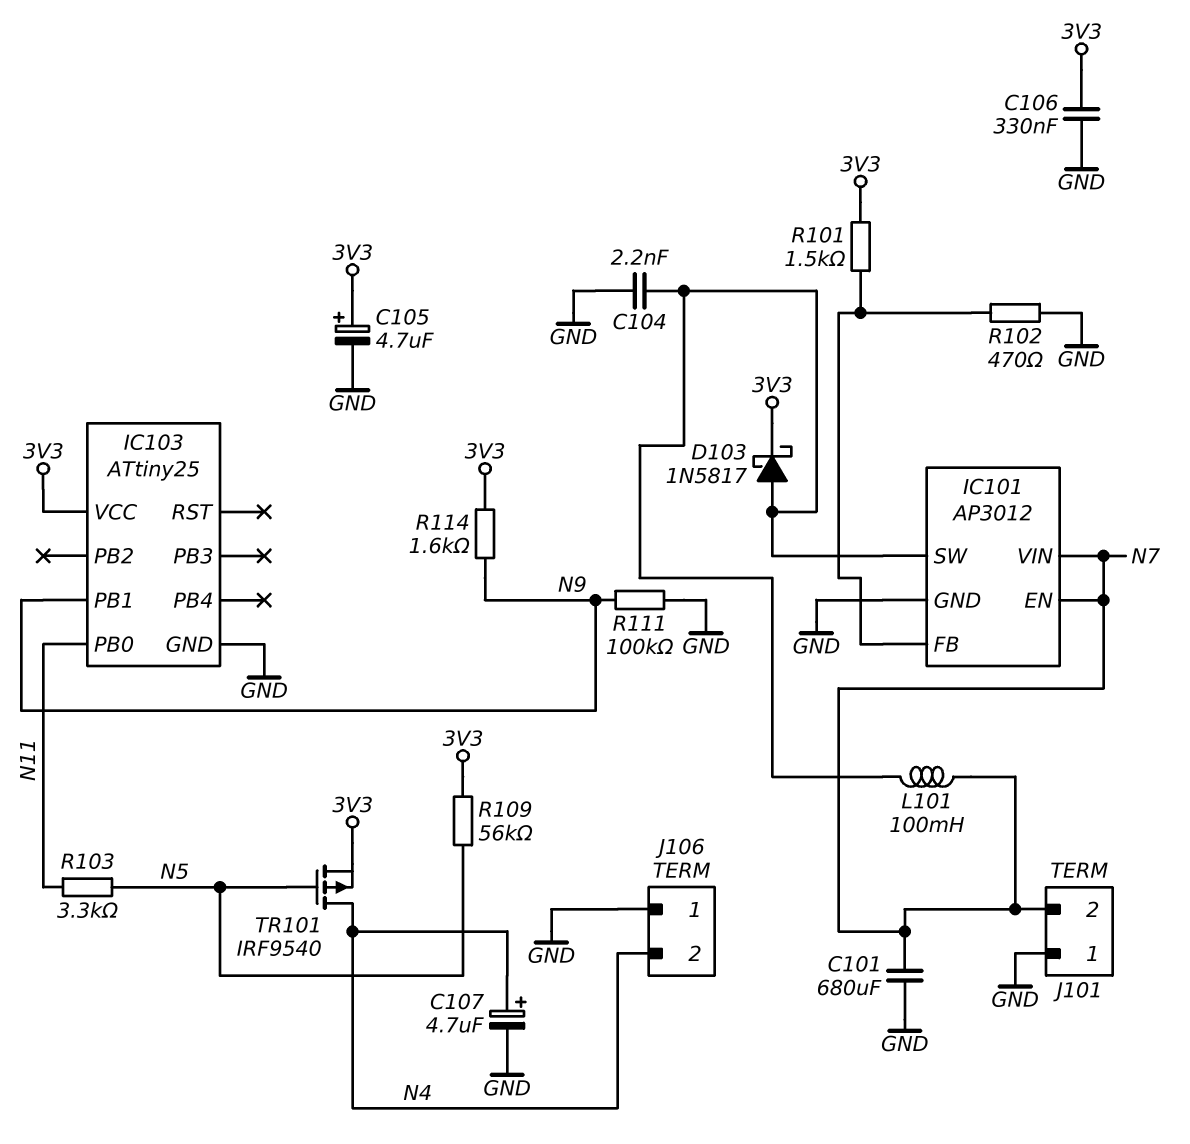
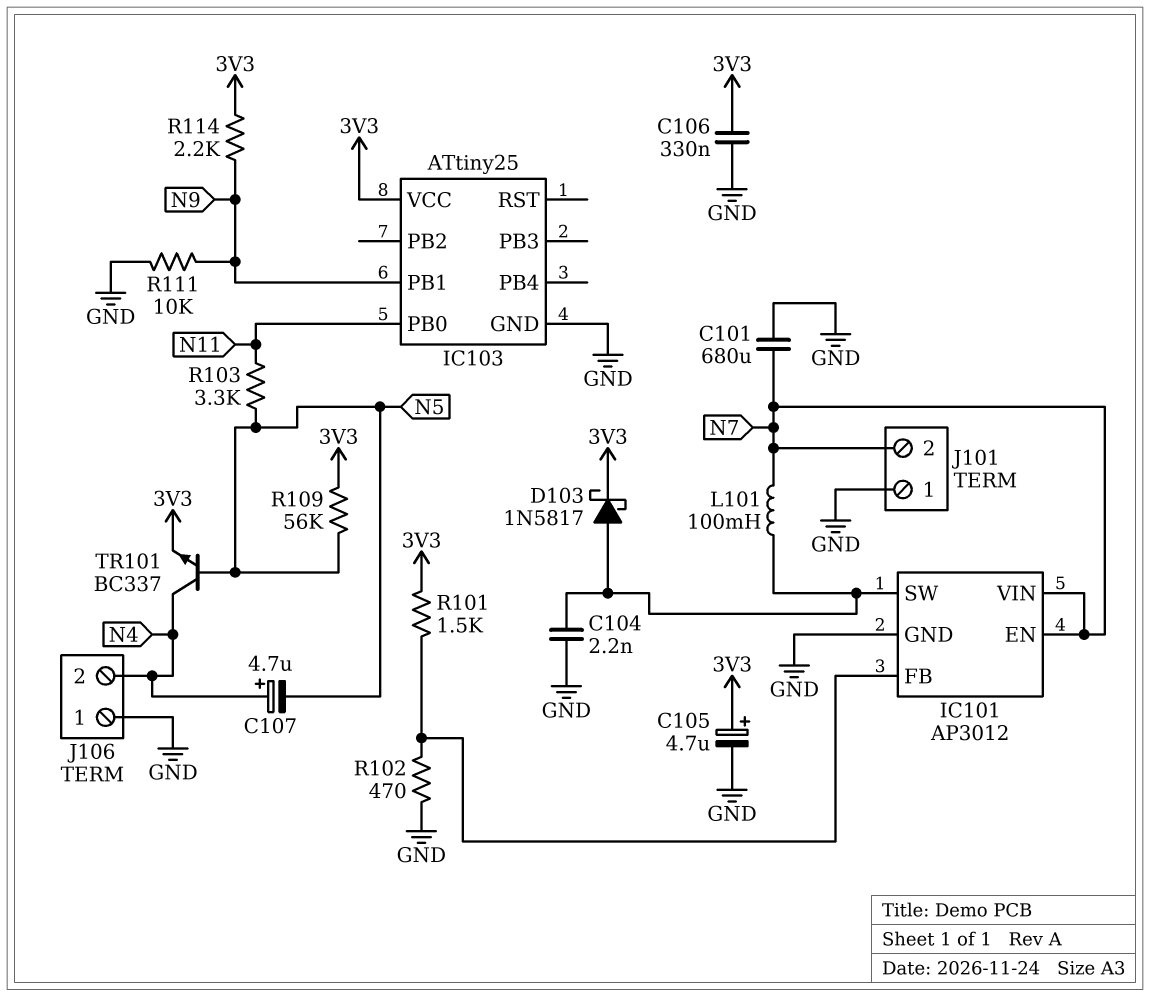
C107: 4.7uF (plus N4, minus GND) -> 4.7uF (plus N4, minus N5)
R111: 100k (GND, N9) -> 10k (GND, N9)
R114: 1.6k (3V3, N9) -> 2.2k (3V3, N9)
TR101: PMOS IRF9540 (G N5, D N4, S 3V3) -> NPN BC337 (B N5, C N4, E 3V3)

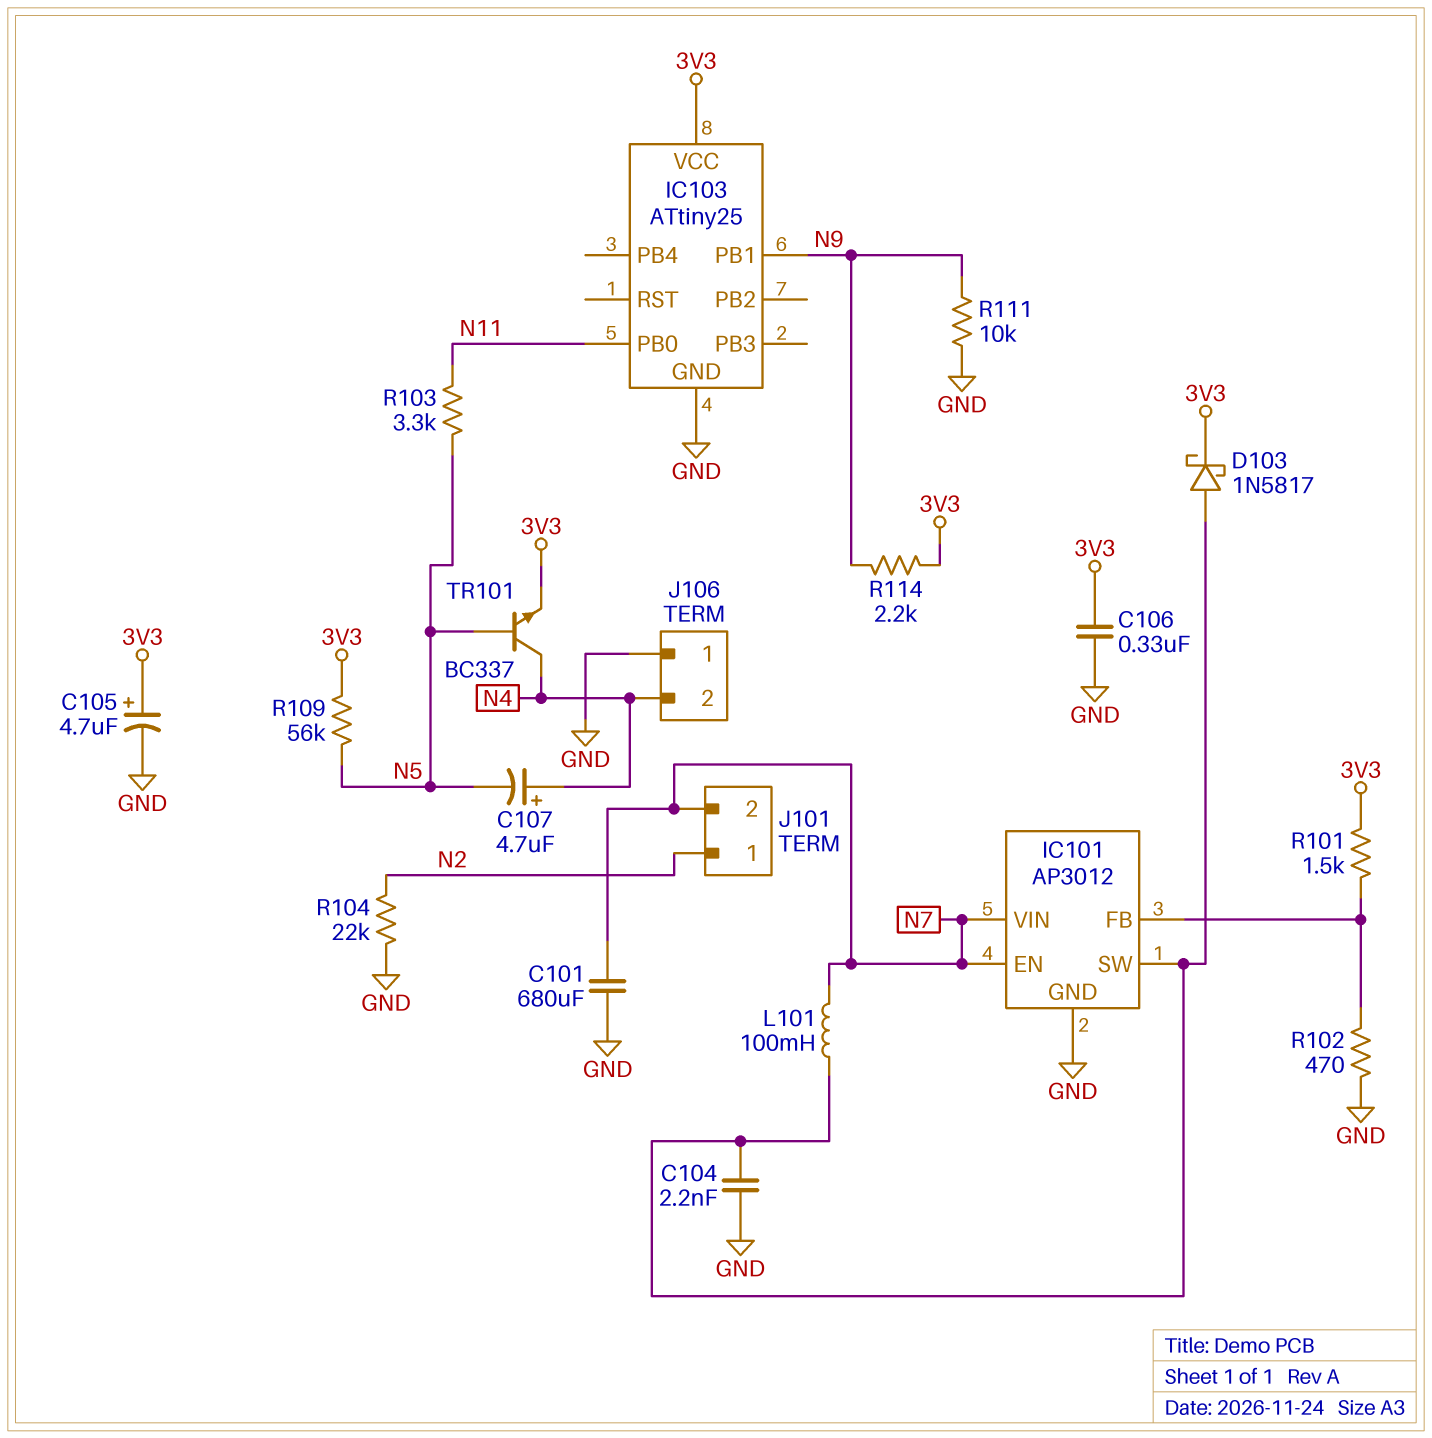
J101 pin 1: GND -> N2
R104: none -> 22k (GND, N2)

